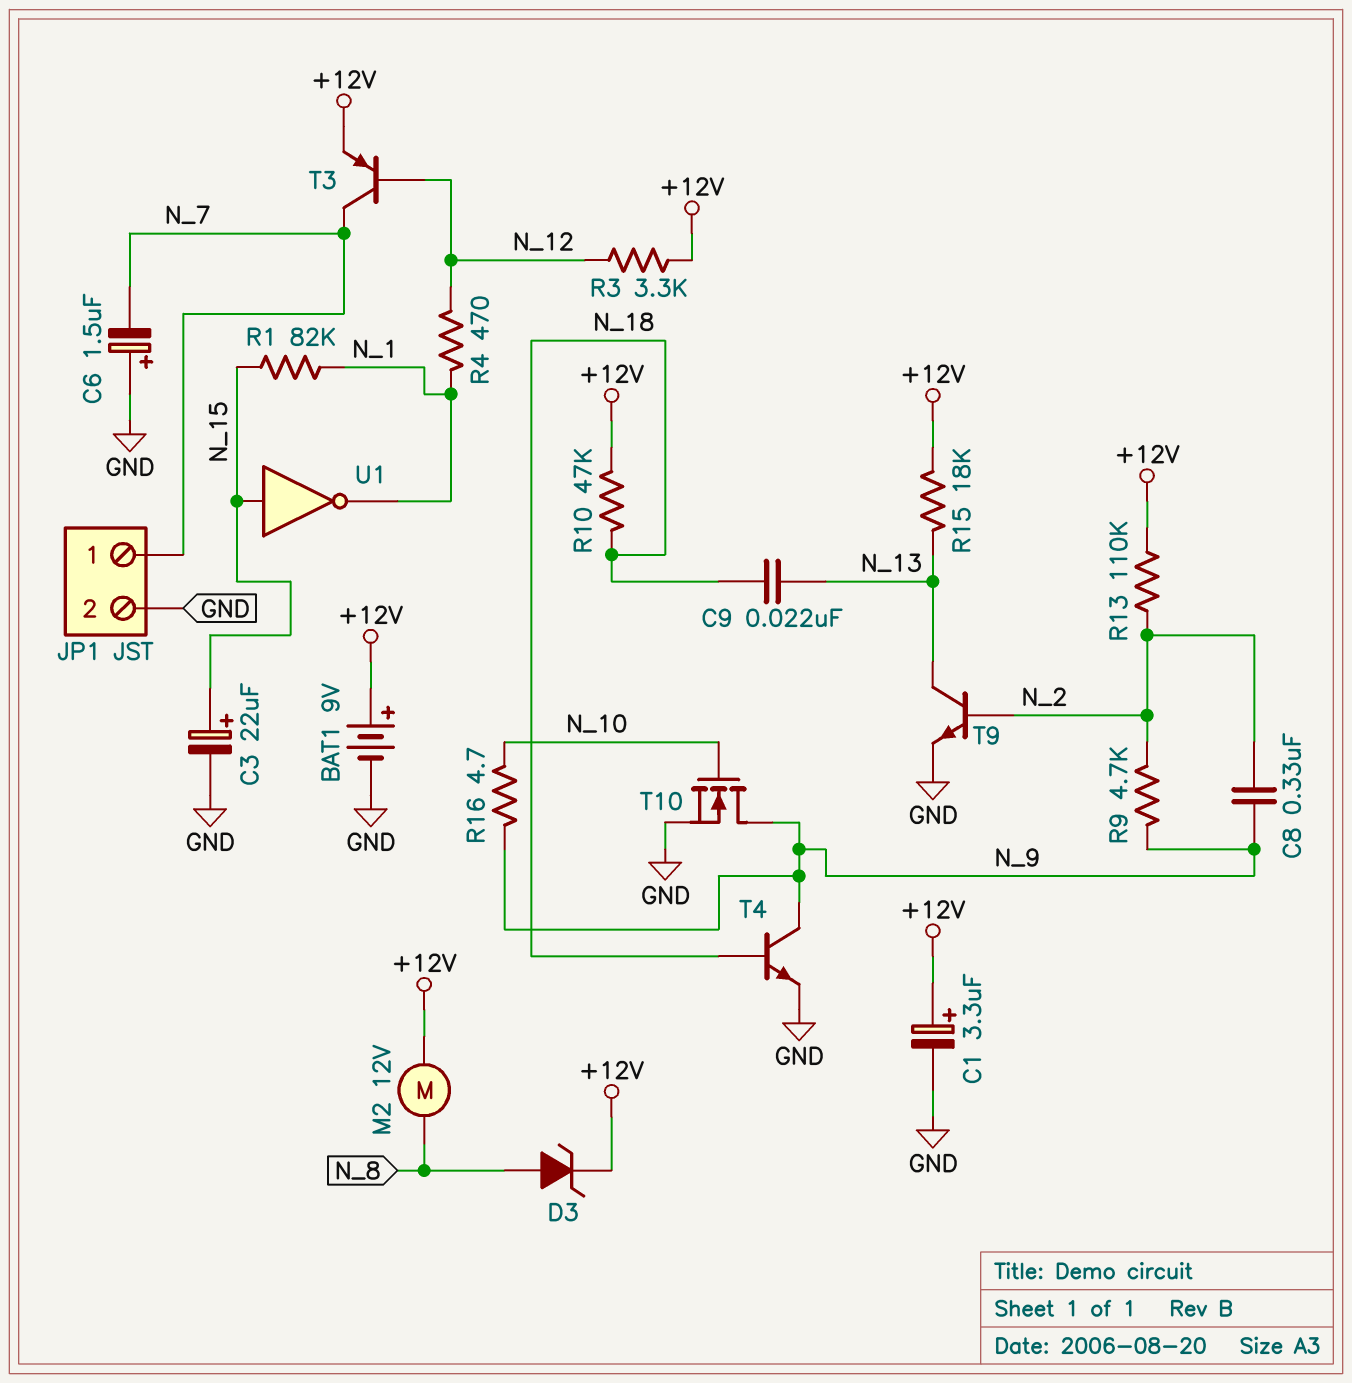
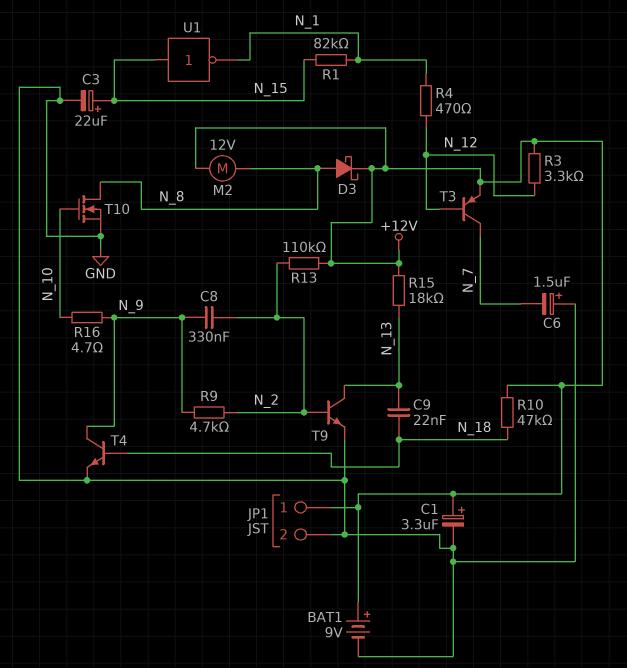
D3: zener (A N_8, K +12V) -> schottky (A N_8, K +12V)
JP1 pin 1: N_7 -> +12V
T10: NMOS (G N_10, D N_9, S GND) -> NMOS (G N_10, D N_8, S GND)

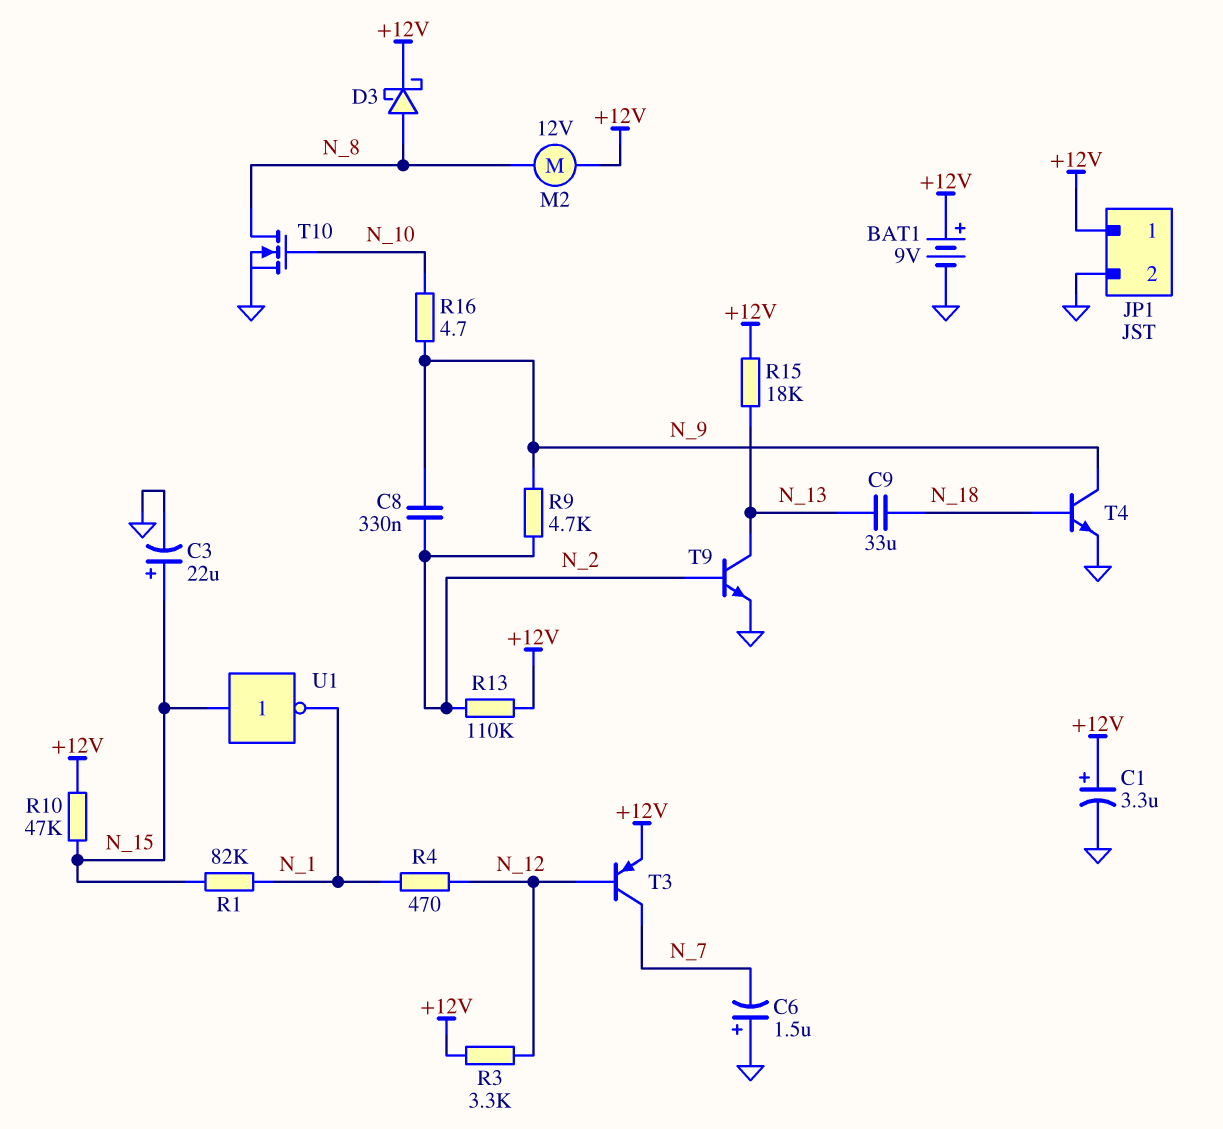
C9: 22nF (N_13, N_18) -> 33uF (N_13, N_18)
R10: 47k (+12V, N_18) -> 47k (+12V, N_15)

